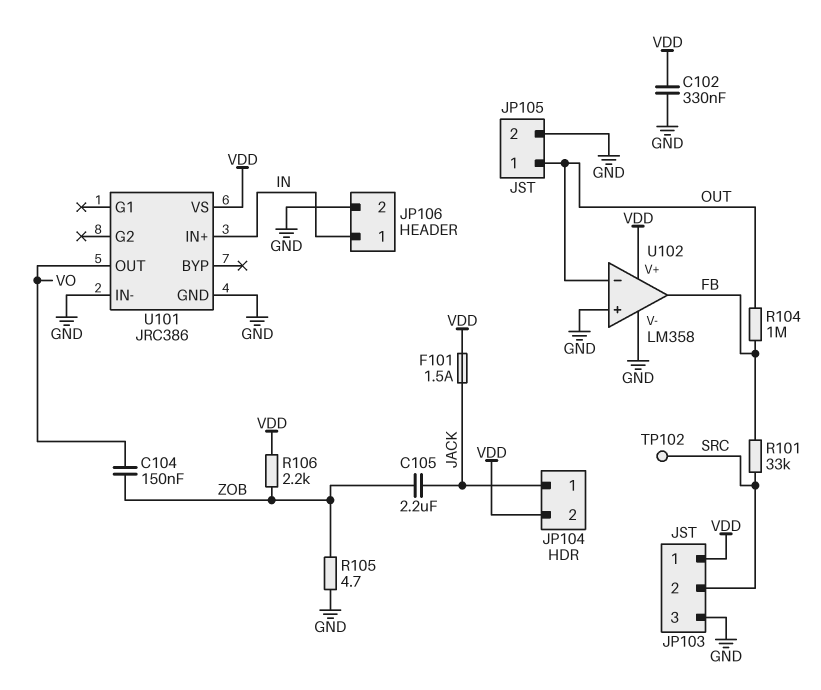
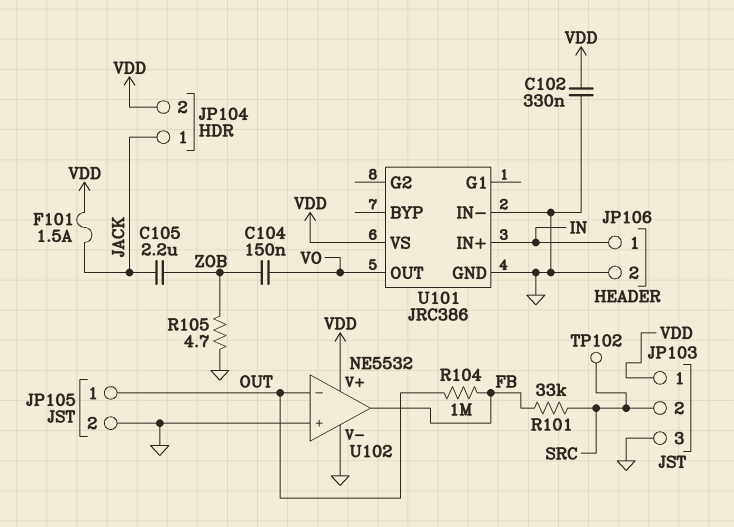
R106: 2.2k (VDD, ZOB) -> none
U102: LM358 -> NE5532

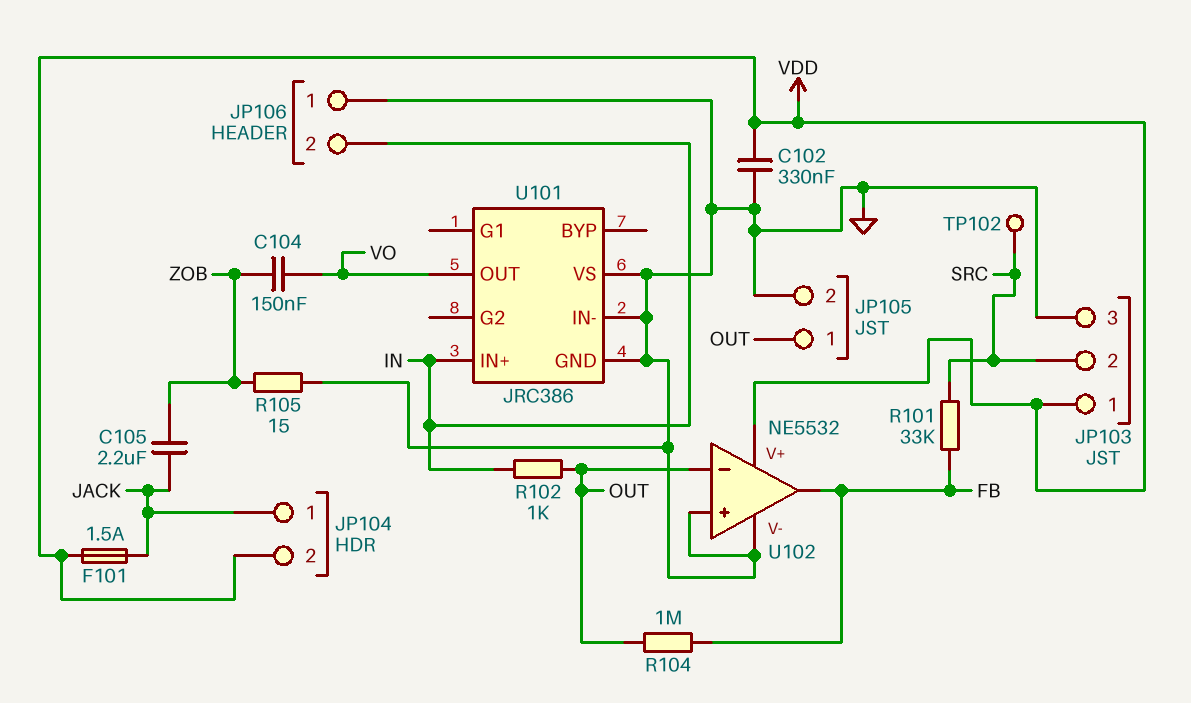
JP106 pin 1: IN -> GND
JP106 pin 2: GND -> IN
R102: none -> 1k (IN, OUT)
R105: 4.7 (GND, ZOB) -> 15 (GND, ZOB)
U101 pin VS: VDD -> GND

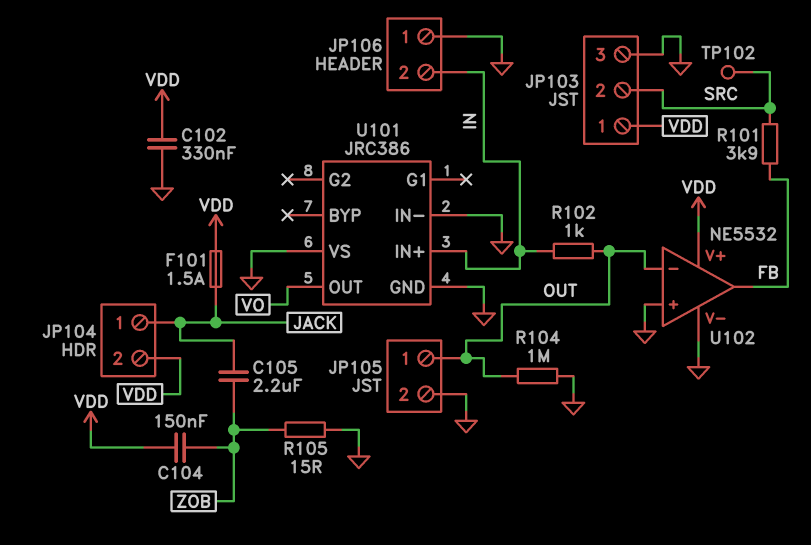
C104: 150nF (VO, ZOB) -> 150nF (VDD, ZOB)
R101: 33k (FB, SRC) -> 3.9k (FB, SRC)
R104: 1M (FB, OUT) -> 1M (GND, OUT)

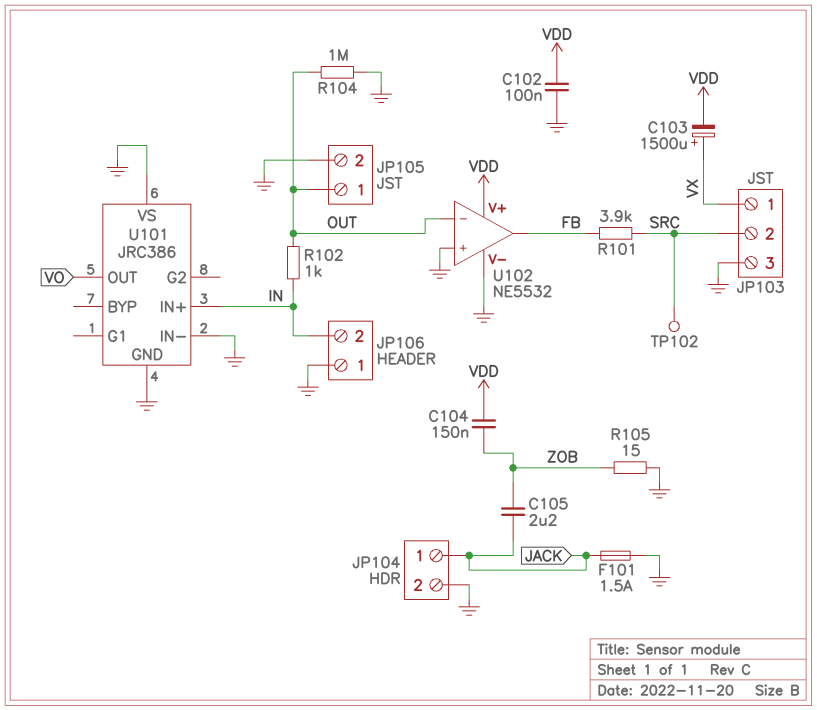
C102: 330nF (GND, VDD) -> 100nF (GND, VDD)
C103: none -> 1500uF (plus VX, minus VDD)
F101: 1.5A (JACK, VDD) -> 1.5A (GND, JACK)
JP103 pin 1: VDD -> VX
JP104 pin 2: VDD -> GND

